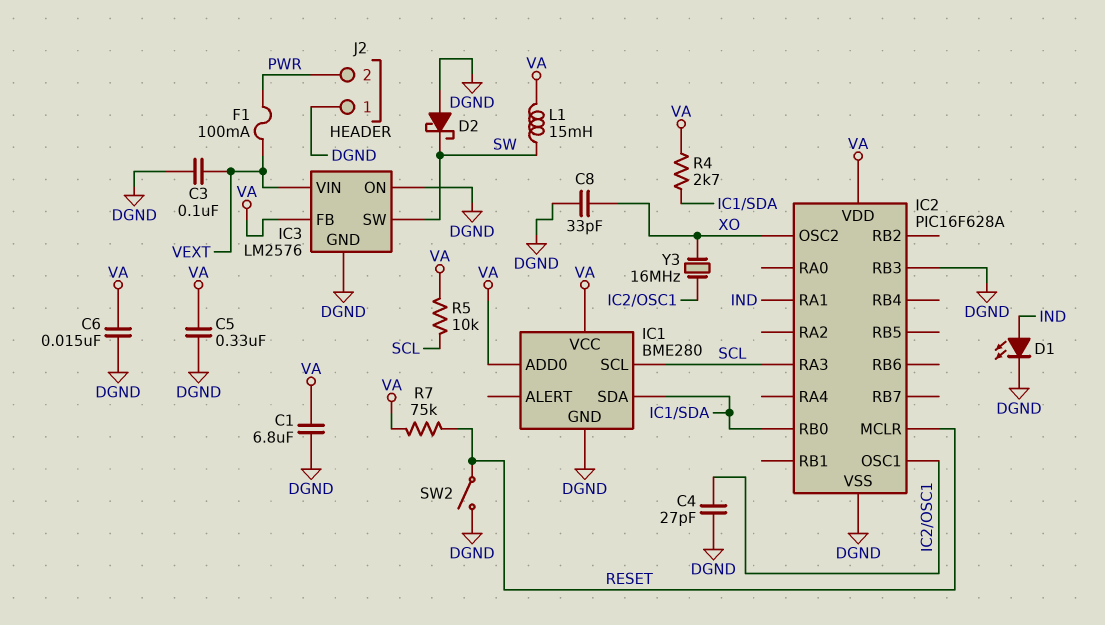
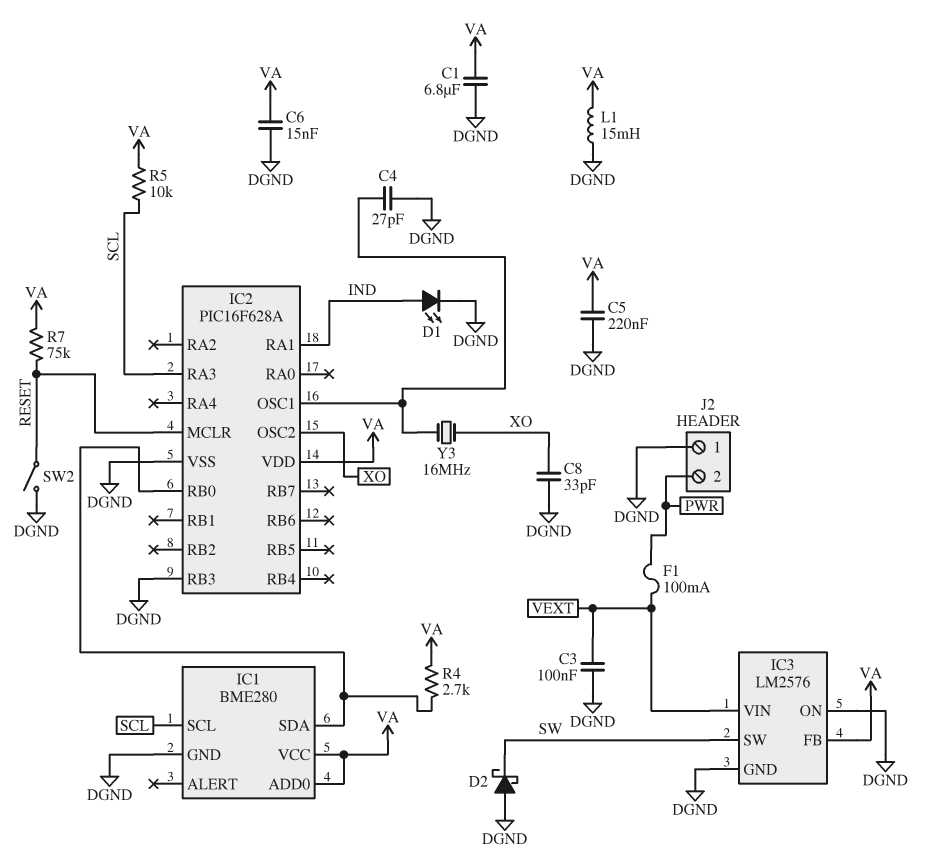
C5: 330nF (DGND, VA) -> 220nF (DGND, VA)
L1: 15mH (SW, VA) -> 15mH (DGND, VA)

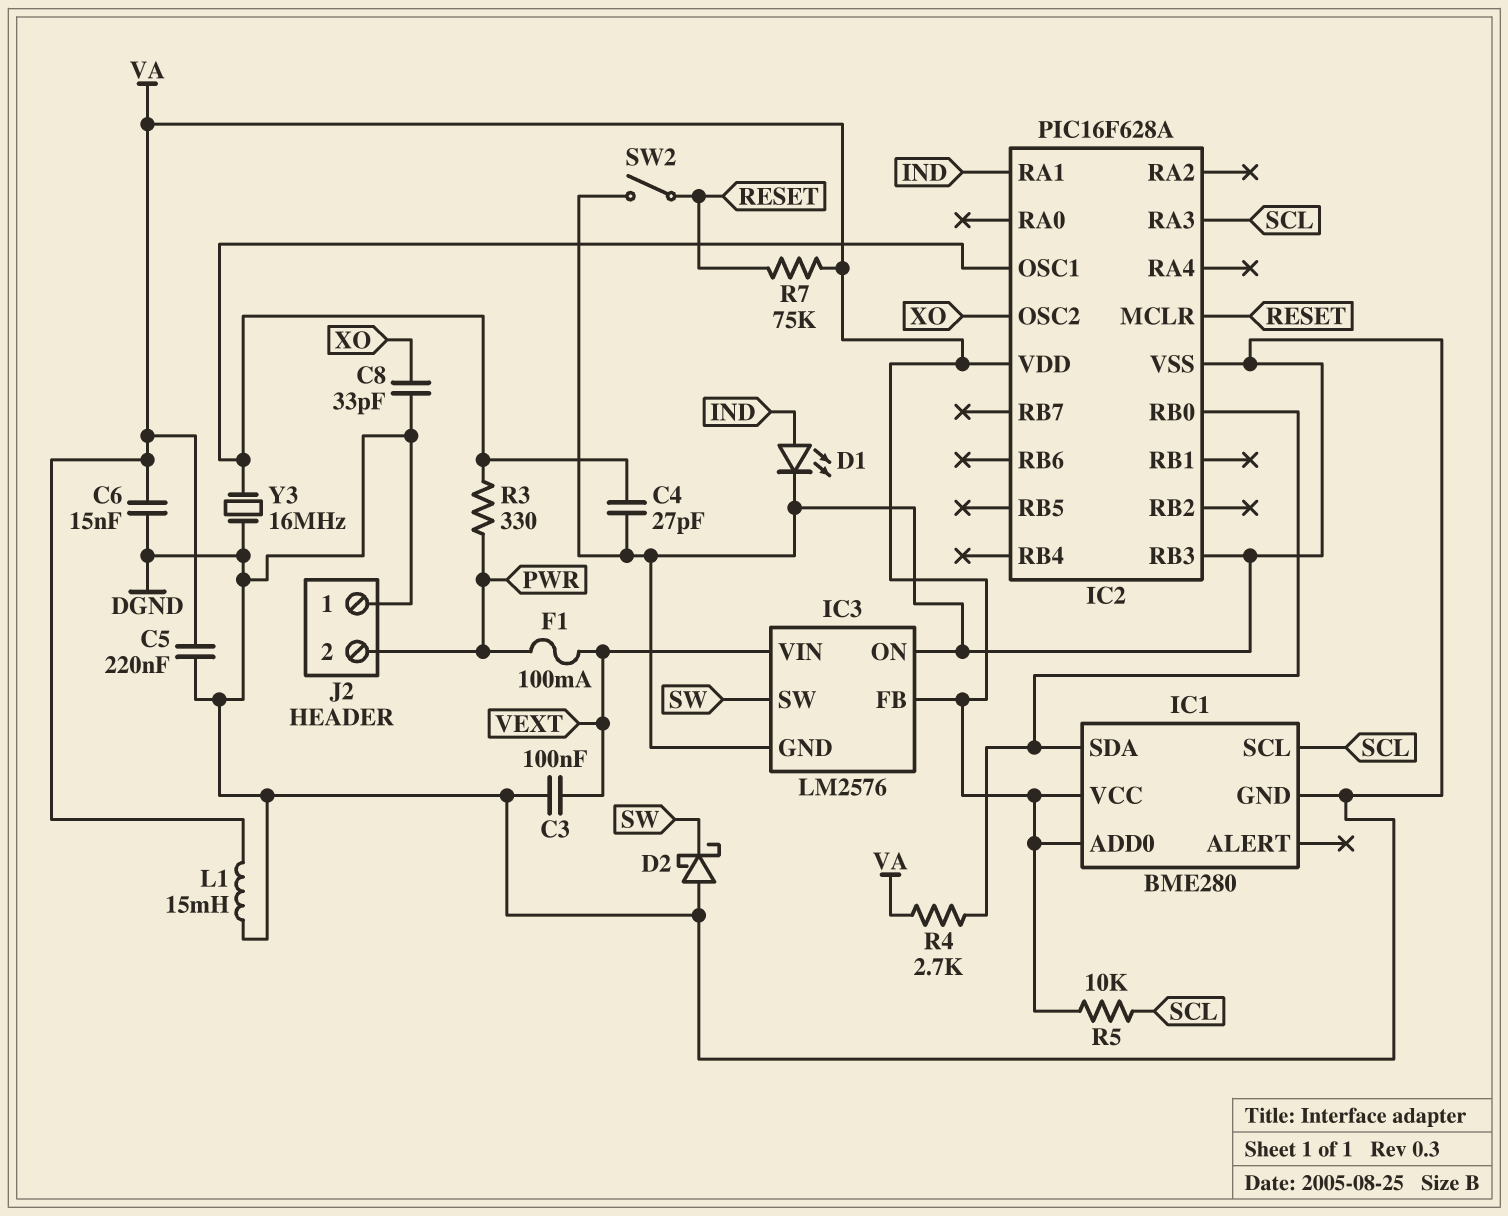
C1: 6.8uF (DGND, VA) -> none
R3: none -> 330 (IC2/OSC1, PWR)
Y3: 16MHz (IC2/OSC1, XO) -> 16MHz (DGND, IC2/OSC1)

